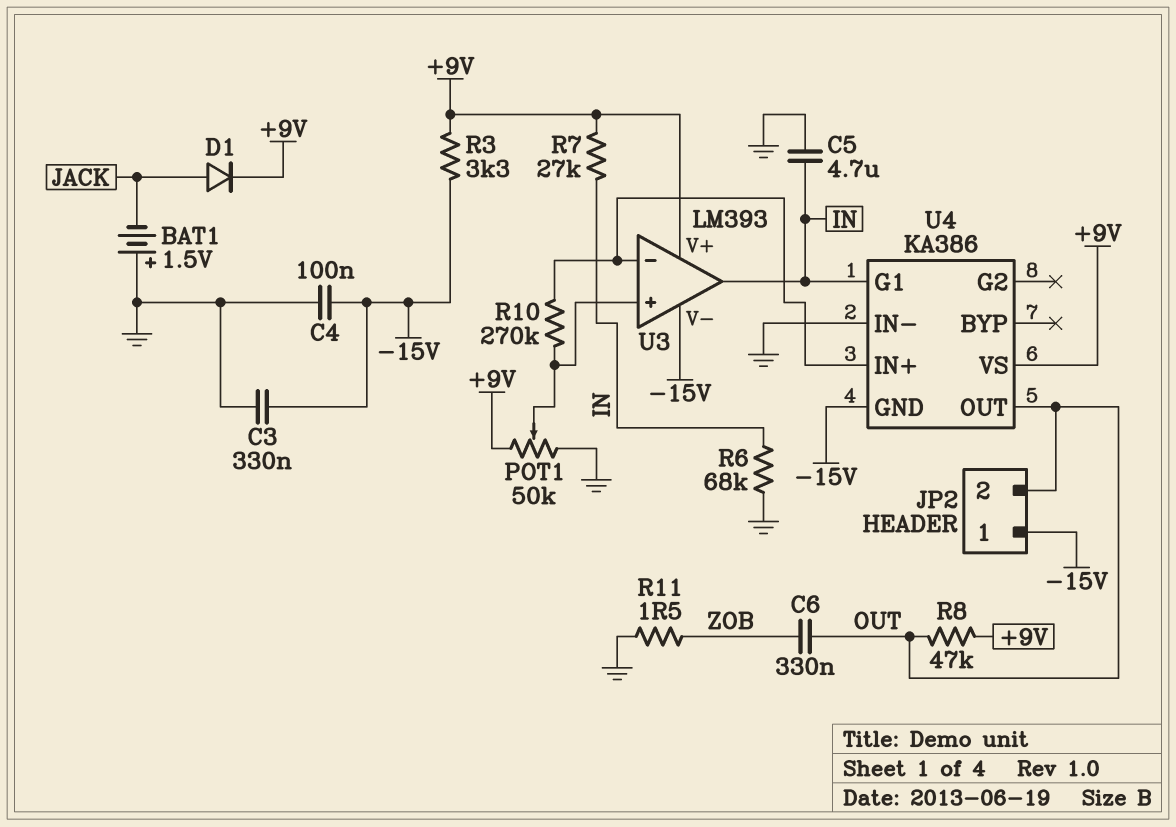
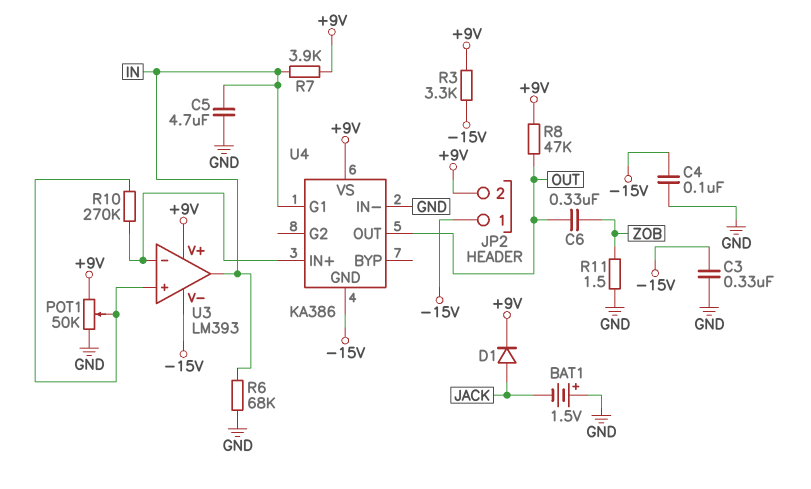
JP2 pin 2: OUT -> +9V
R7: 27k (+9V, IN) -> 3.9k (+9V, IN)

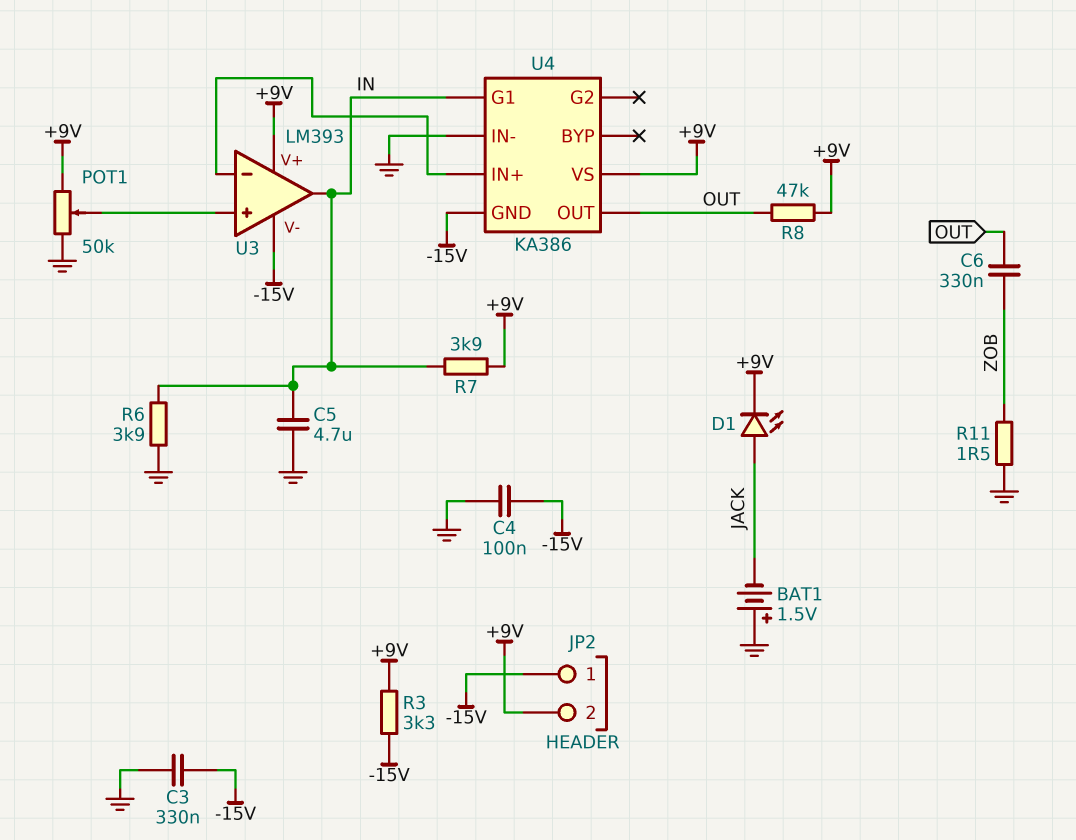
D1: diode (A JACK, K +9V) -> LED (A JACK, K +9V)
R6: 68k (GND, IN) -> 3.9k (GND, IN)
R10: 270k (U3/in+, U3/in-) -> none

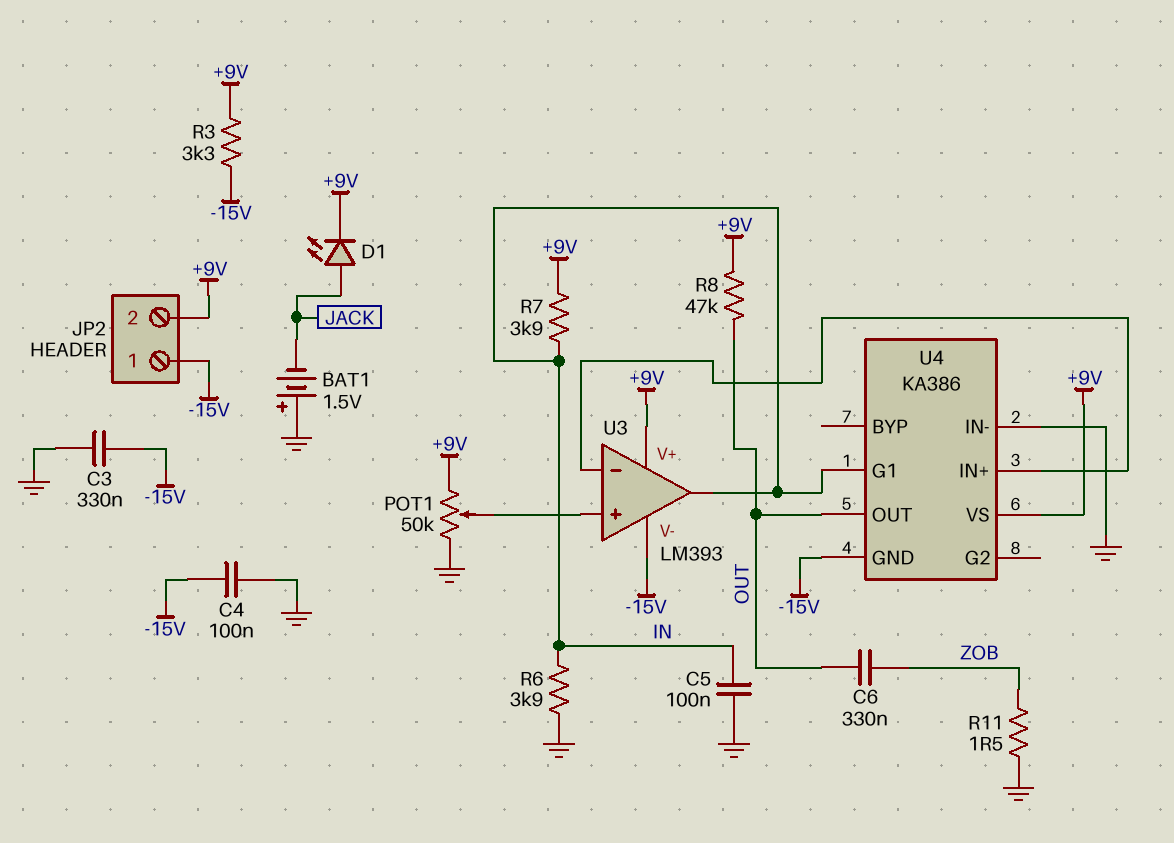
C5: 4.7uF (GND, IN) -> 100nF (GND, IN)

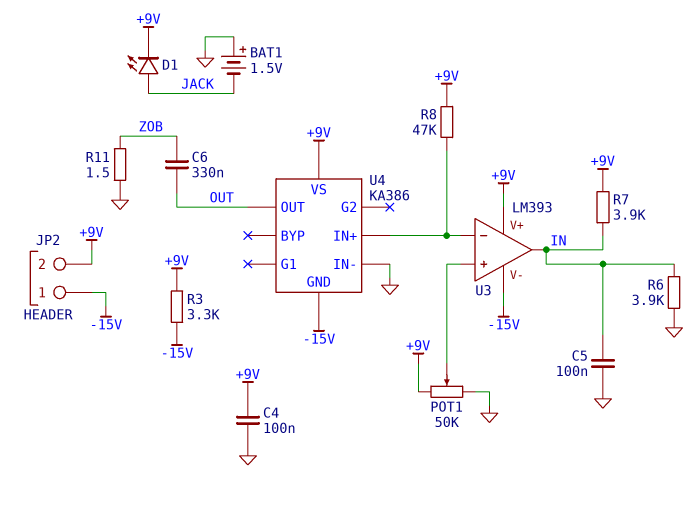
C3: 330nF (-15V, GND) -> none
C4: 100nF (-15V, GND) -> 100nF (+9V, GND)
R8: 47k (+9V, OUT) -> 47k (+9V, U3/in-)
U4 pin G1: IN -> none

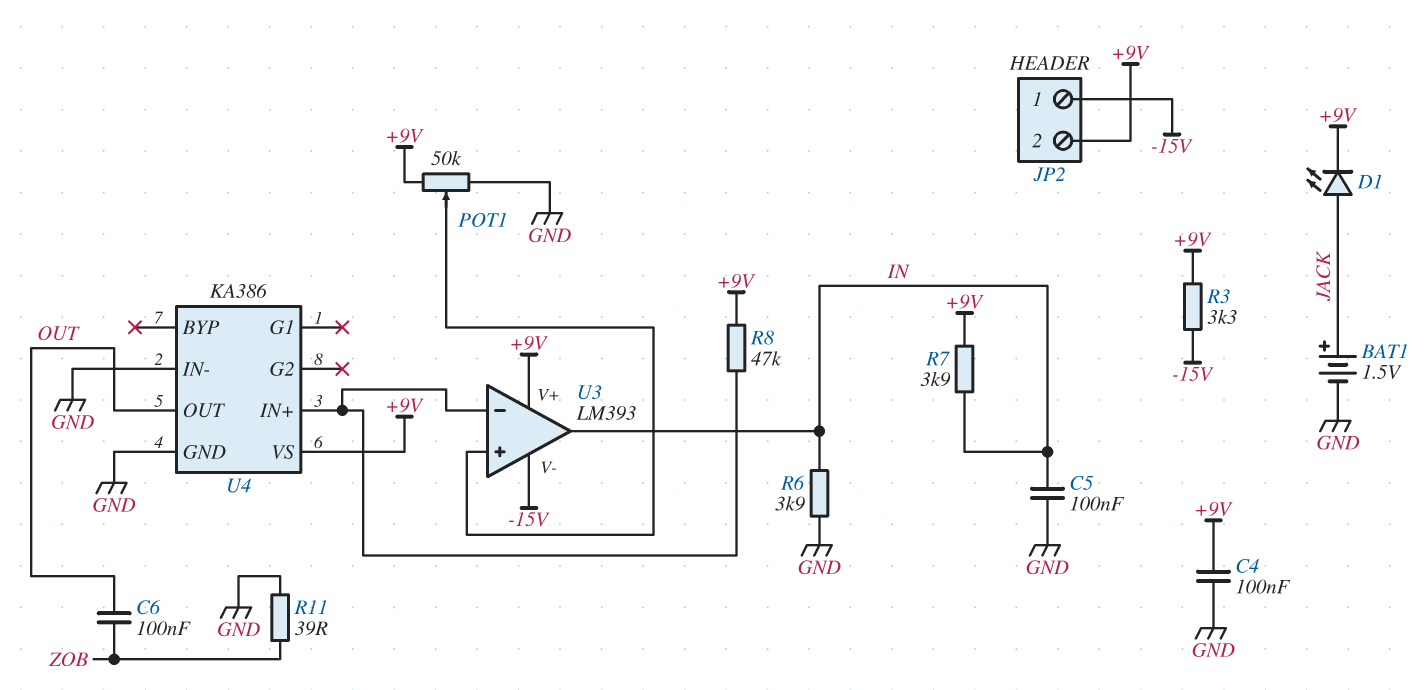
BAT1: 1.5V (plus GND, minus JACK) -> 1.5V (plus JACK, minus GND)
C6: 330nF (OUT, ZOB) -> 100nF (OUT, ZOB)
R11: 1.5 (GND, ZOB) -> 39 (GND, ZOB)
U4 pin GND: -15V -> GND

